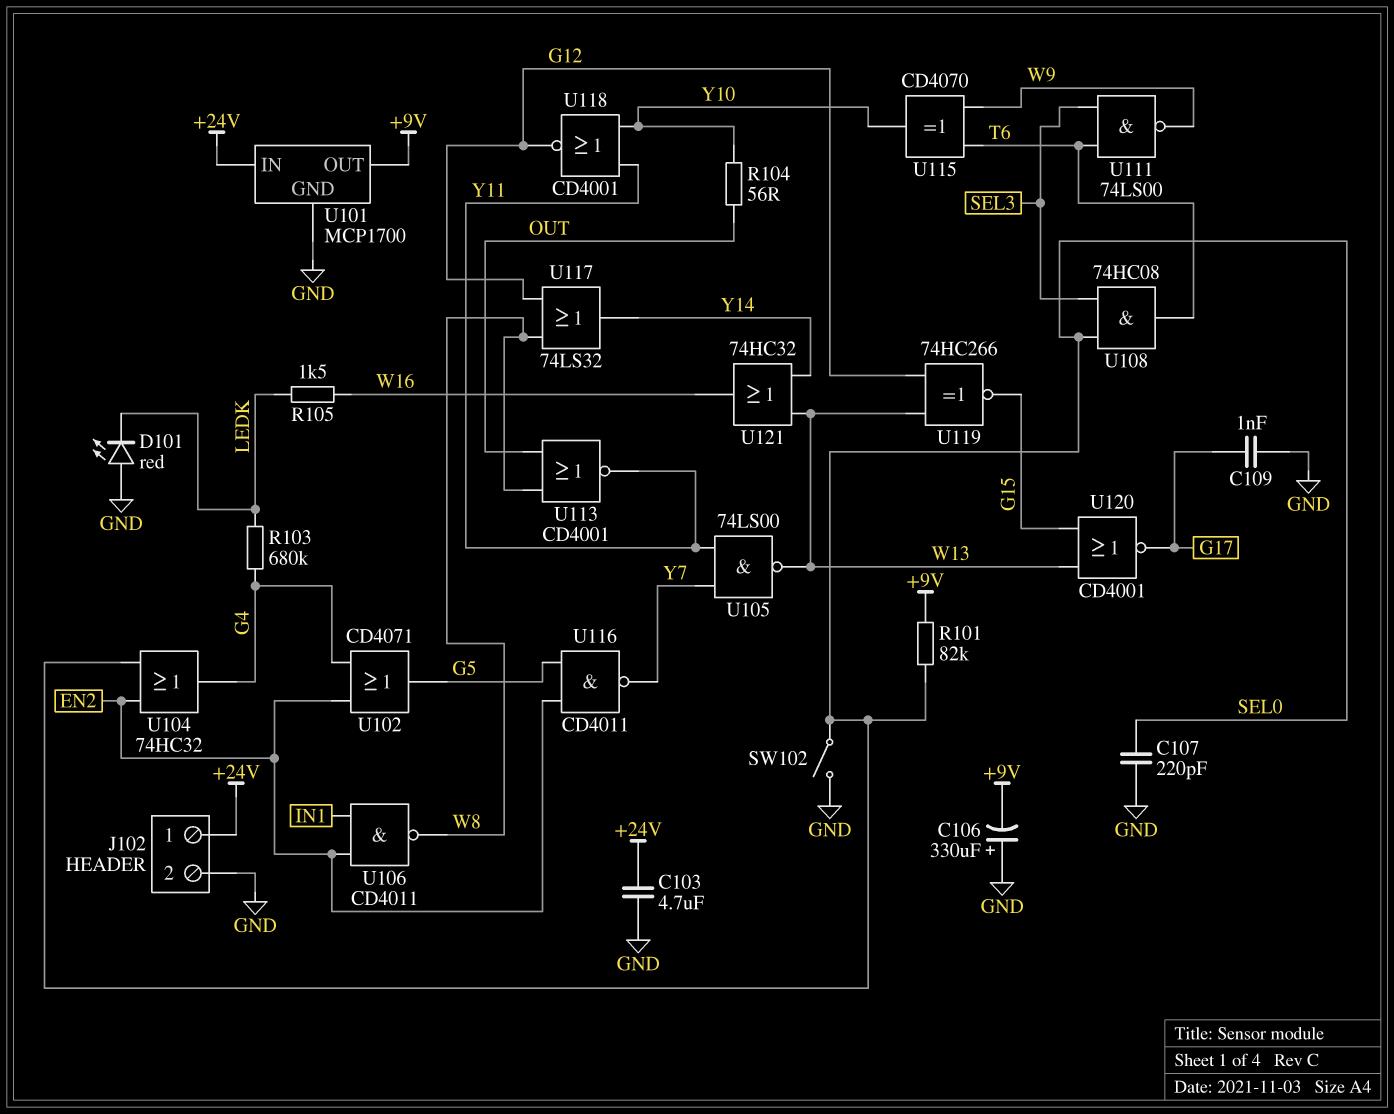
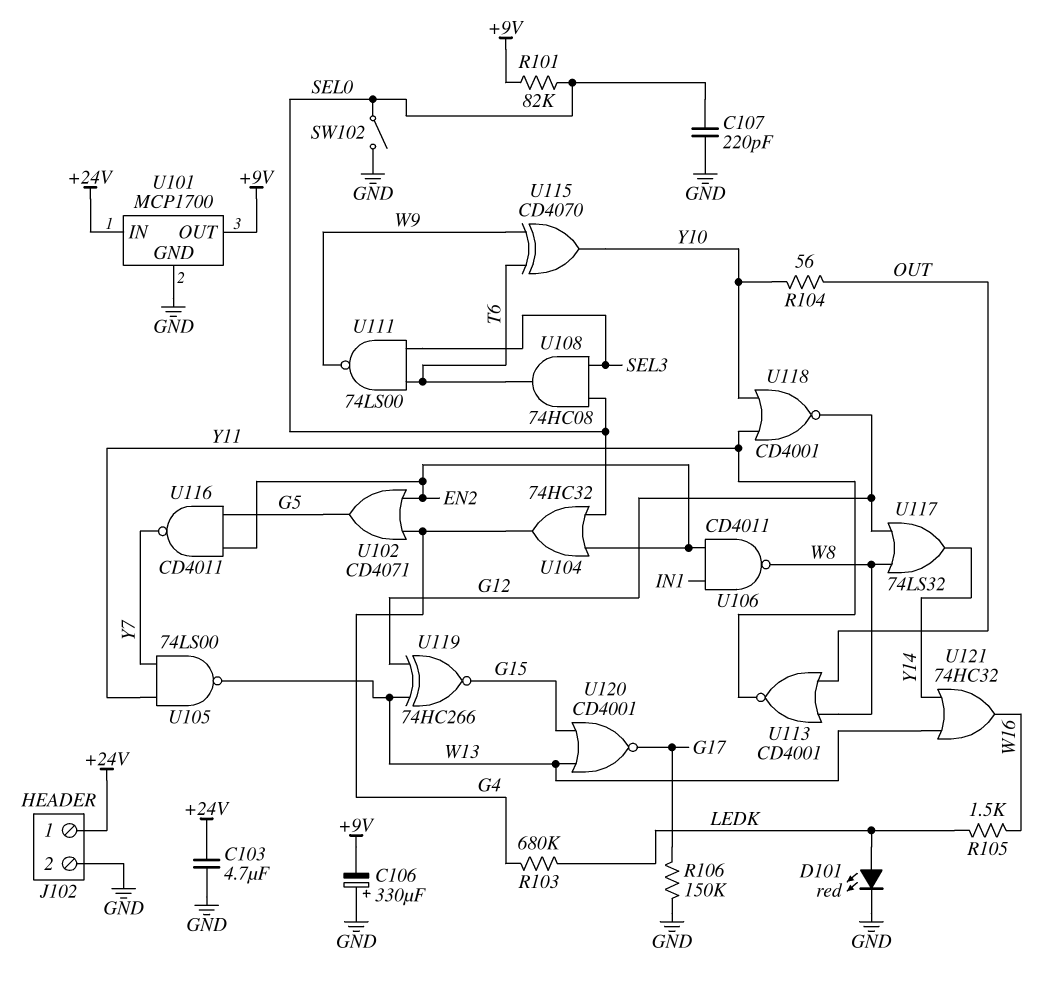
C109: 1nF (G17, GND) -> none
D101: LED red (A GND, K LEDK) -> LED red (A LEDK, K GND)
R106: none -> 150k (G17, GND)

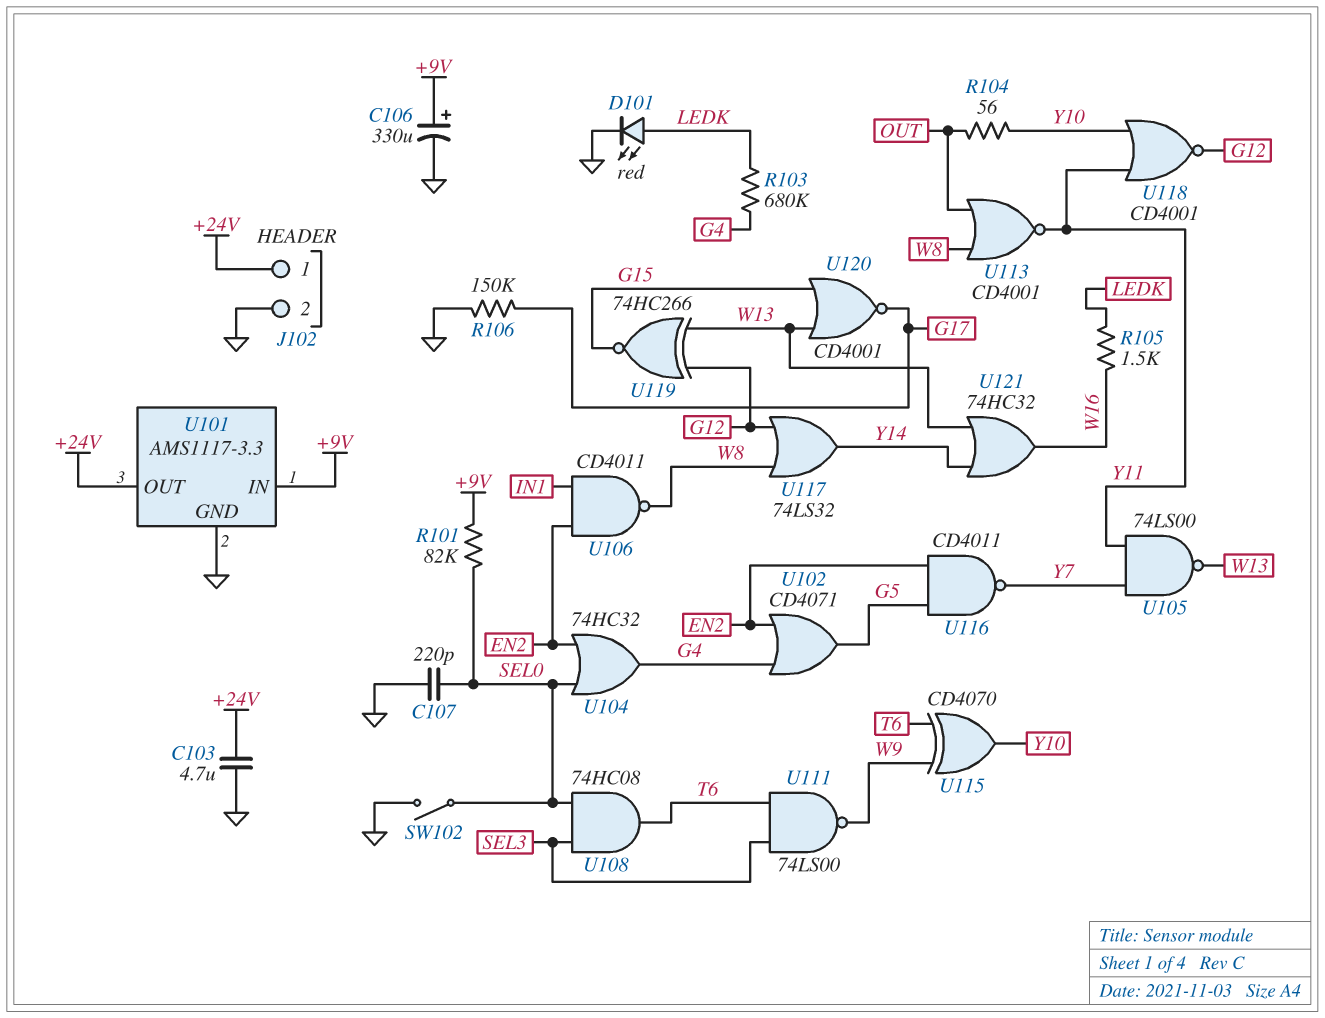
C106: 330uF (plus GND, minus +9V) -> 330uF (plus +9V, minus GND)
U101: MCP1700 -> AMS1117-3.3
U101 pin IN: +24V -> +9V
U101 pin OUT: +9V -> +24V

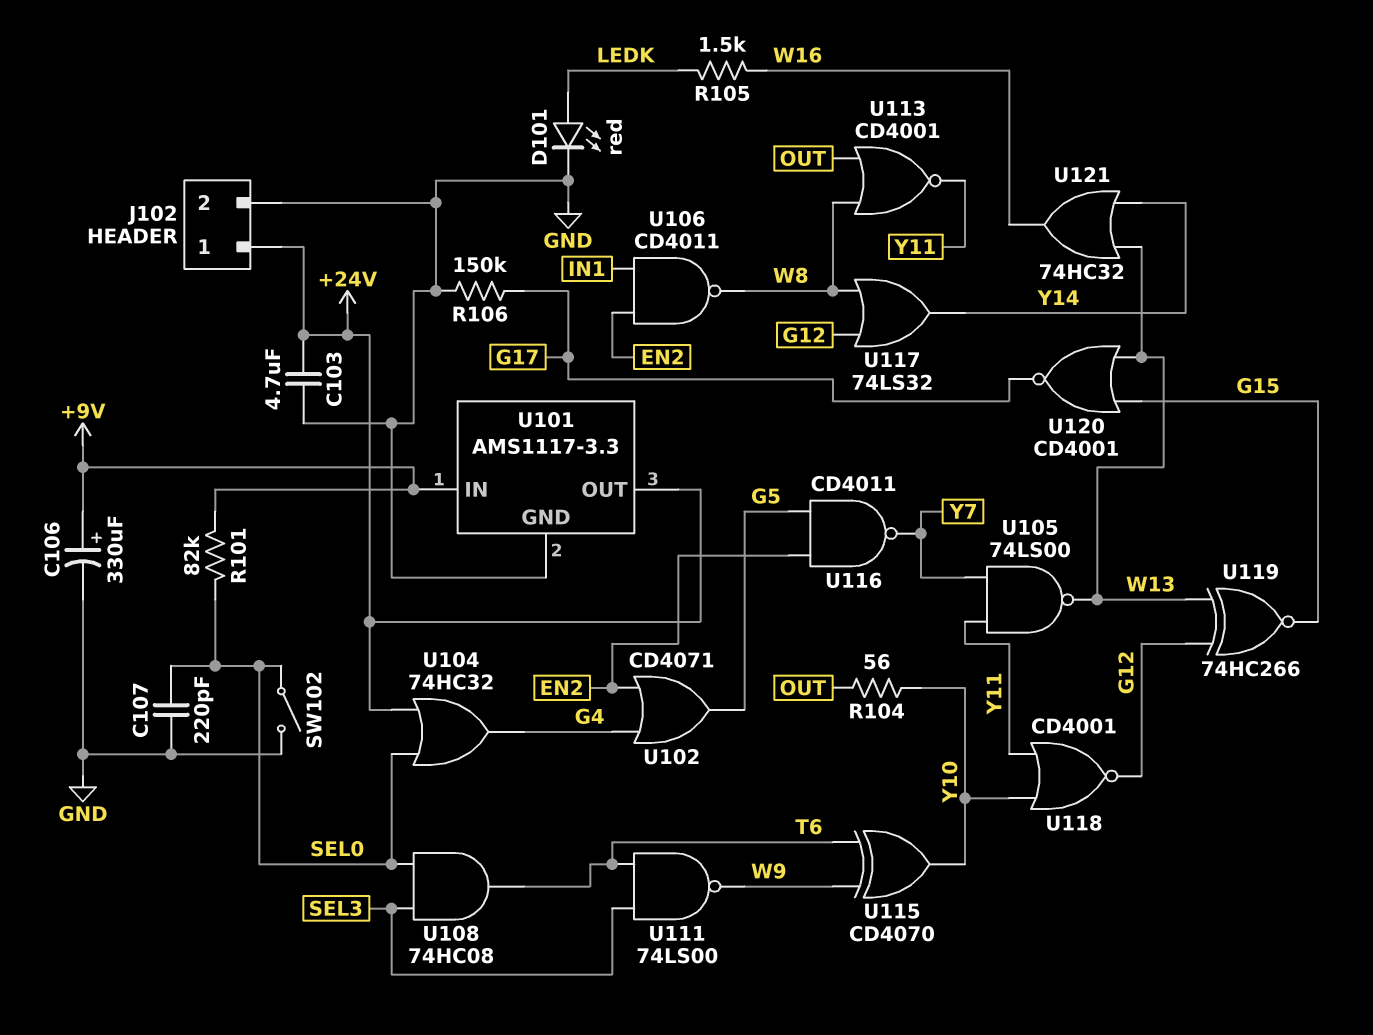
R103: 680k (G4, LEDK) -> none
U104: OR 74HC32 (in EN2, in SEL0, out G4) -> OR 74HC32 (in +24V, in SEL0, out G4)

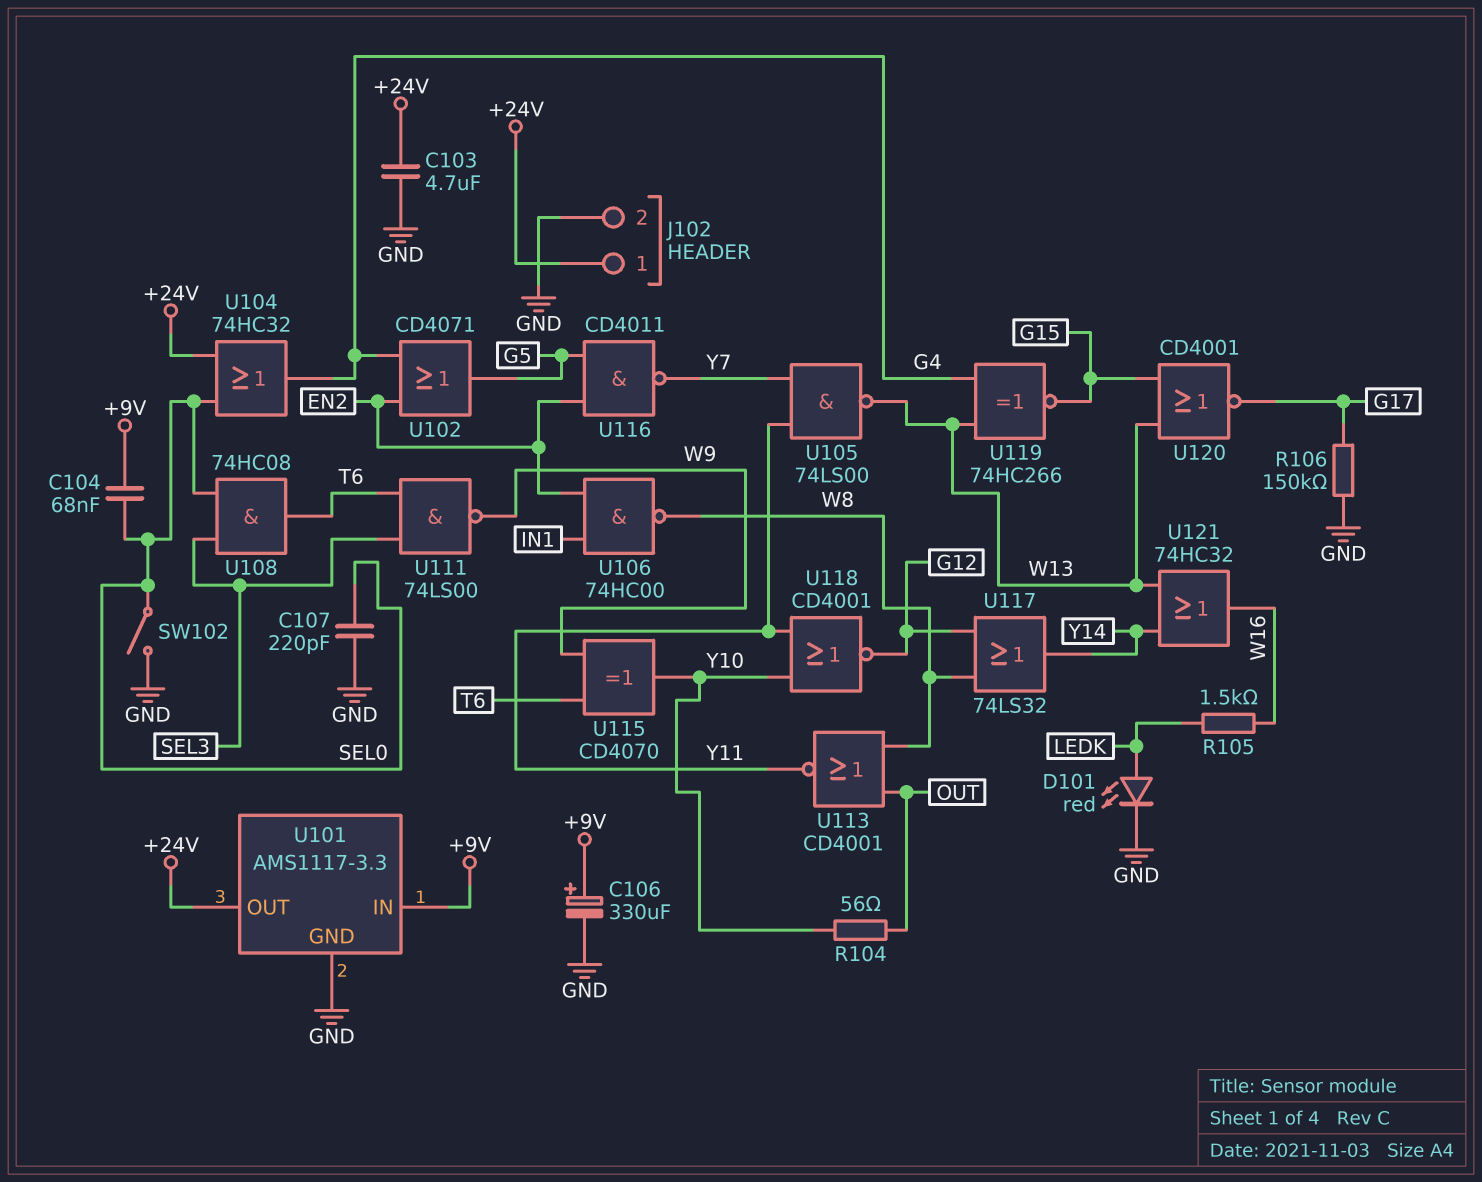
C104: none -> 68nF (+9V, SEL0)
R101: 82k (+9V, SEL0) -> none
U106: NAND CD4011 (in EN2, in IN1, out W8) -> NAND 74HC00 (in EN2, in IN1, out W8)
U119: XNOR 74HC266 (in G12, in W13, out G15) -> XNOR 74HC266 (in G4, in W13, out G15)

